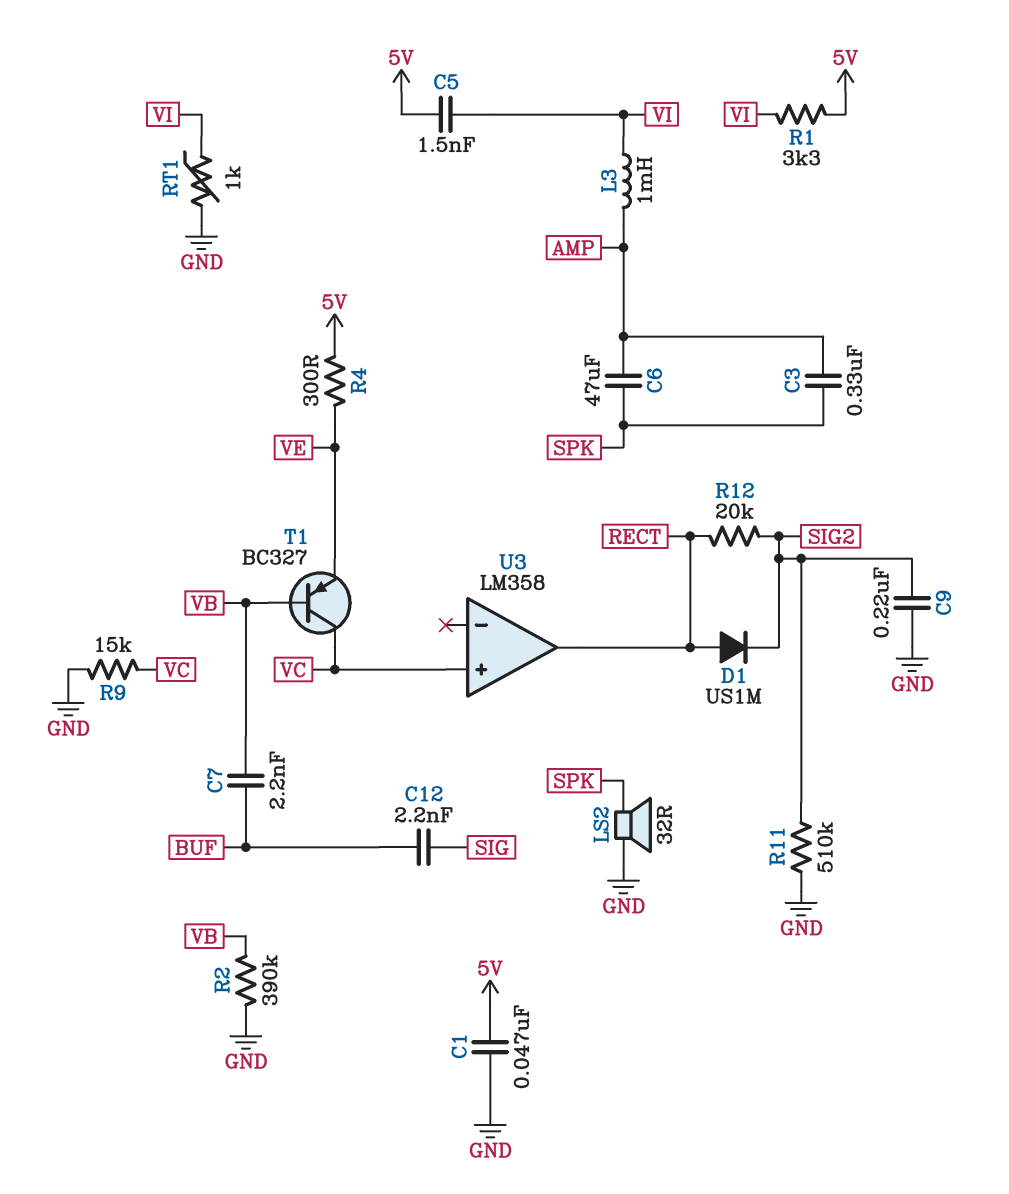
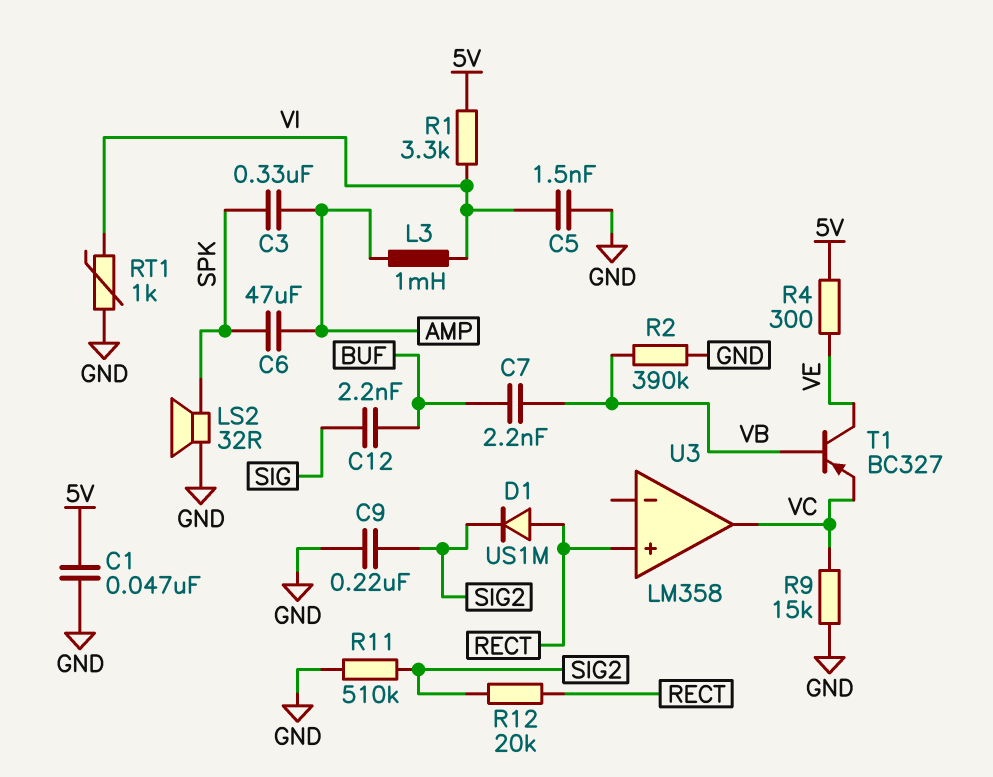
C5: 1.5nF (5V, VI) -> 1.5nF (GND, VI)
T1: PNP BC327 (B VB, C VC, E VE) -> PNP BC327 (B VB, C VE, E VC)
U3 pin in+: VC -> RECT
U3 pin out: RECT -> VC

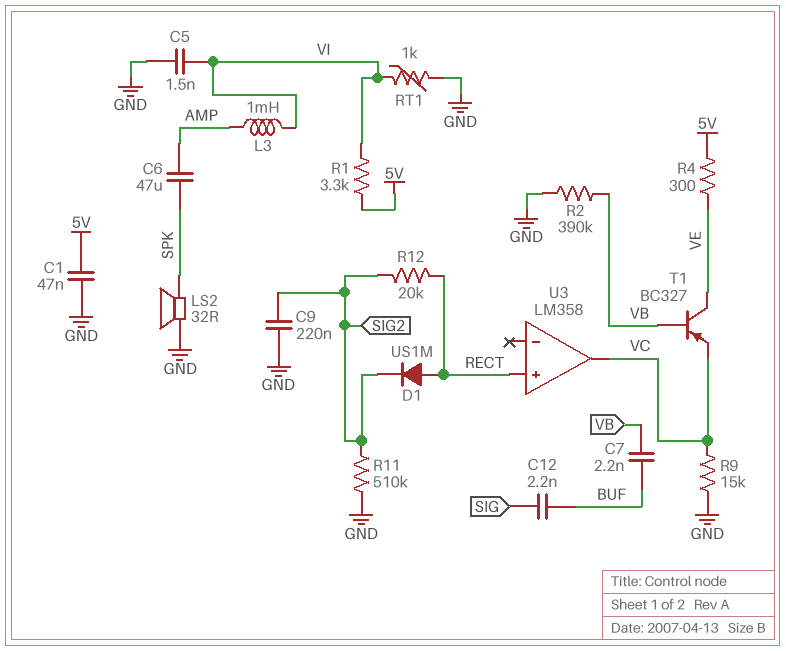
C3: 330nF (AMP, SPK) -> none

